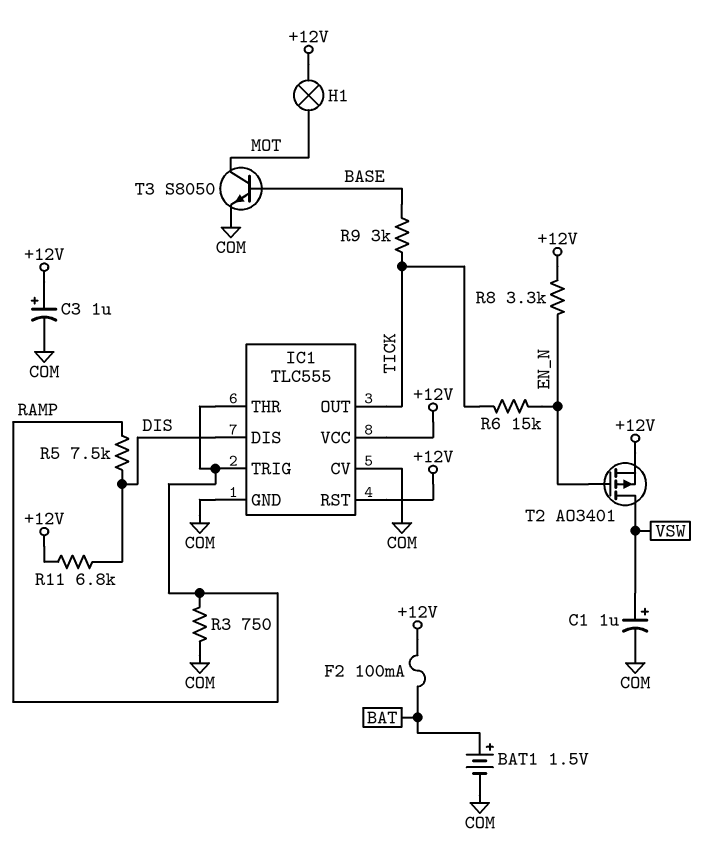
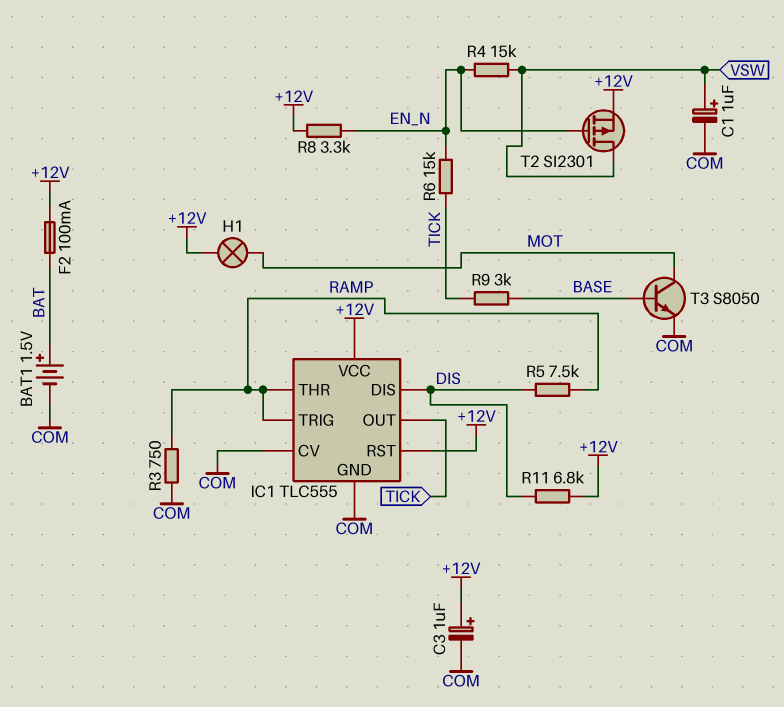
R4: none -> 15k (EN_N, VSW)
T2: PMOS AO3401 (G EN_N, D VSW, S +12V) -> PMOS SI2301 (G EN_N, D VSW, S +12V)

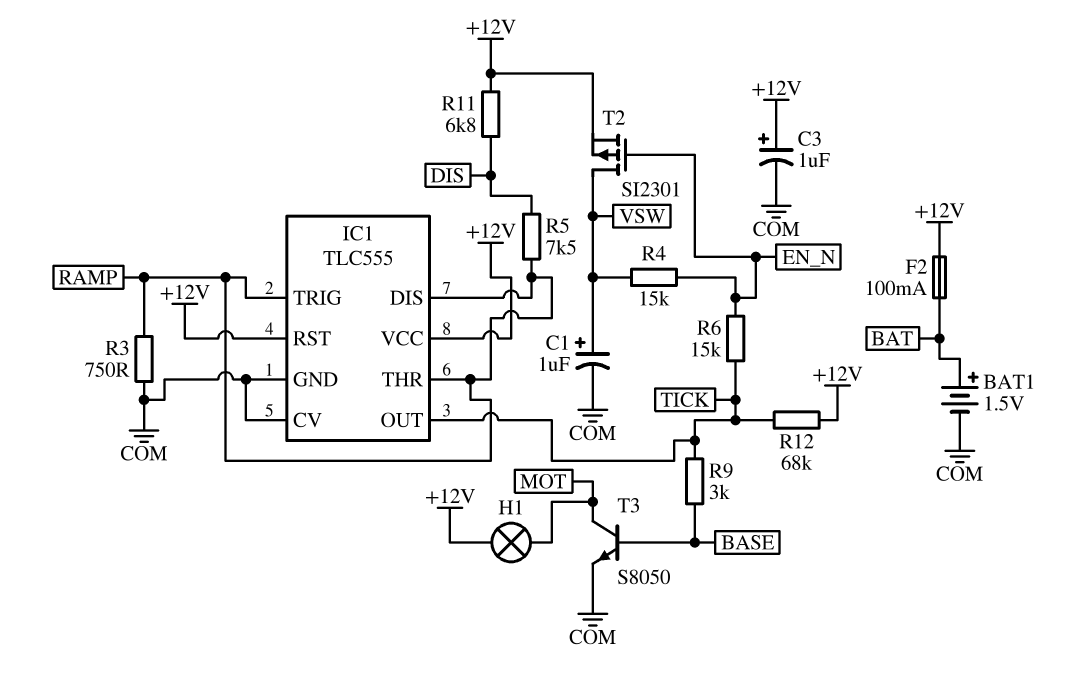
IC1 pin DIS: DIS -> RAMP
R8: 3.3k (+12V, EN_N) -> none
R12: none -> 68k (+12V, TICK)

